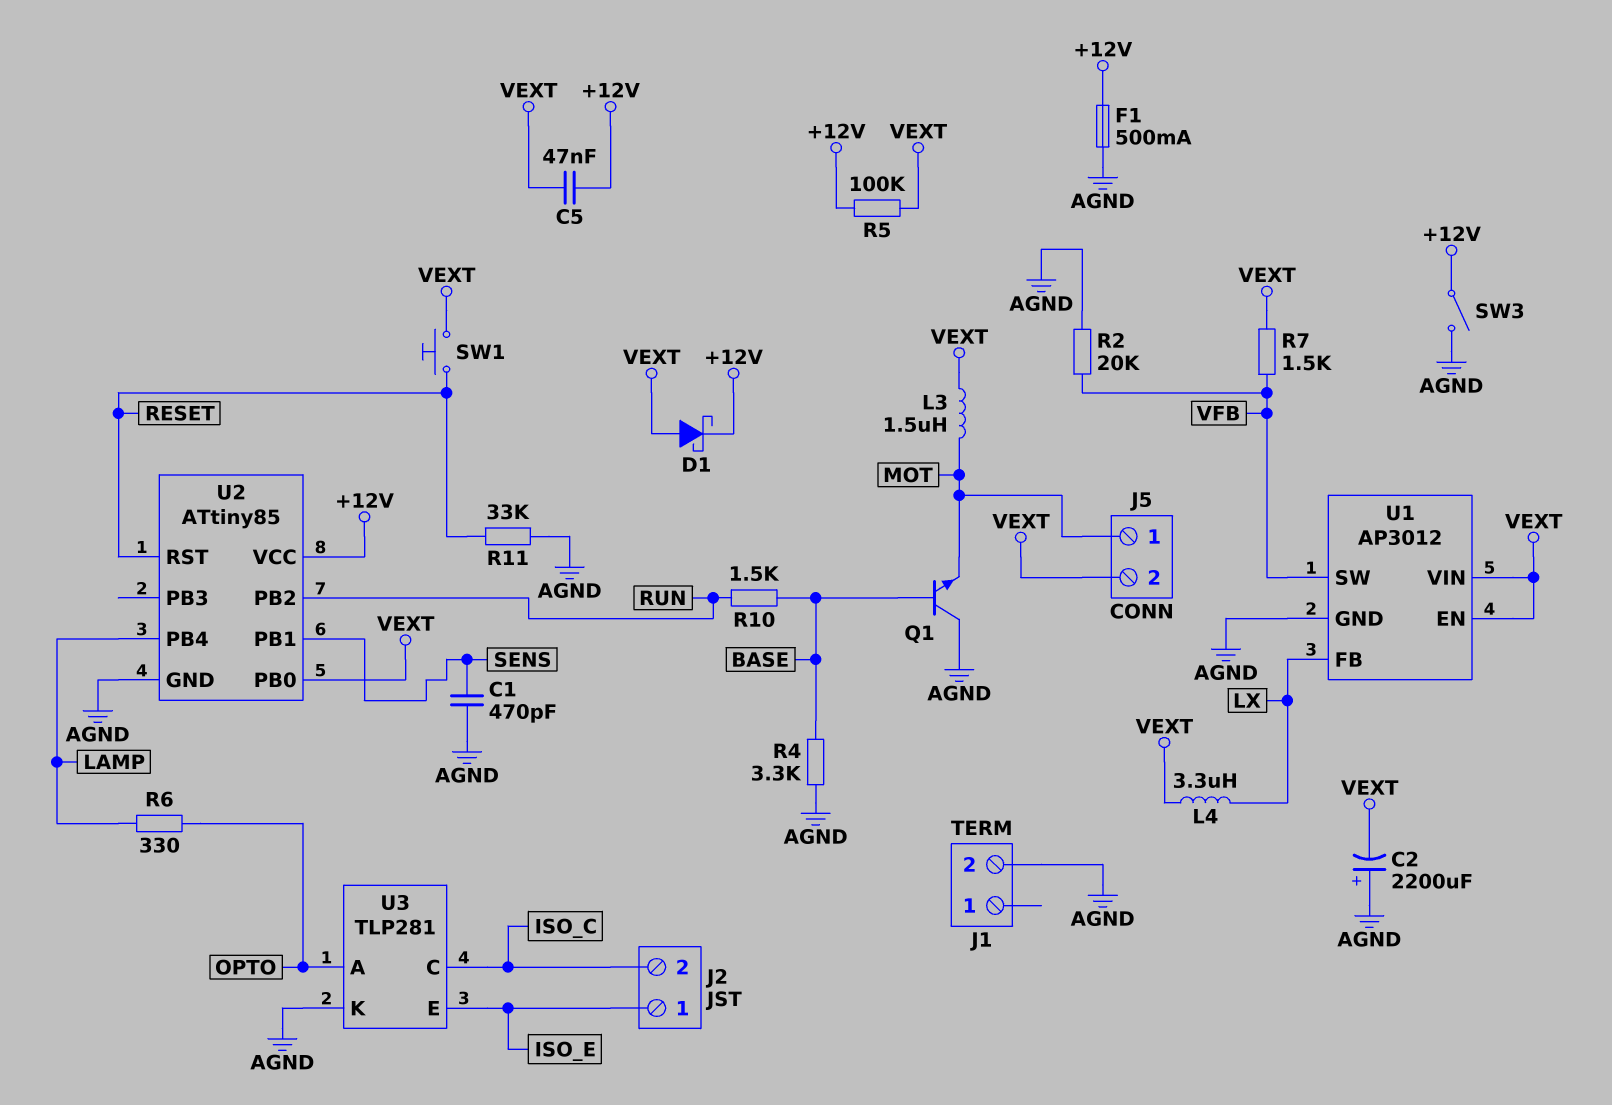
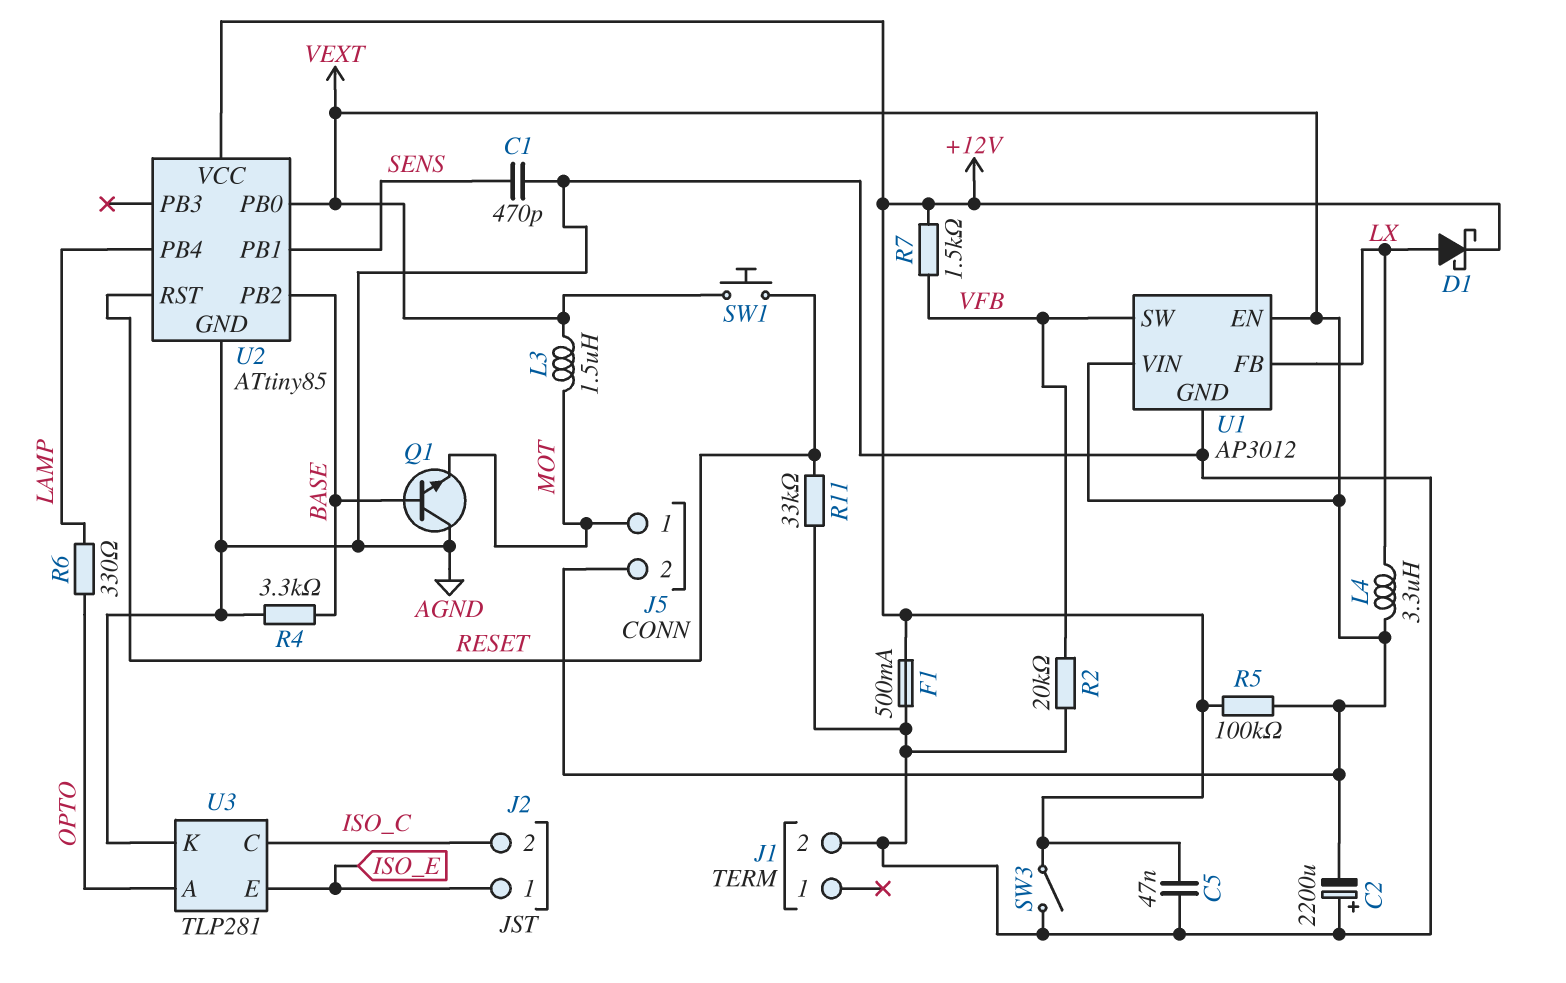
C5: 47nF (+12V, VEXT) -> 47nF (+12V, AGND)
D1: schottky (A VEXT, K +12V) -> schottky (A LX, K +12V)
R7: 1.5k (VEXT, VFB) -> 1.5k (+12V, VFB)
R10: 1.5k (BASE, RUN) -> none
U2 pin PB2: RUN -> BASE

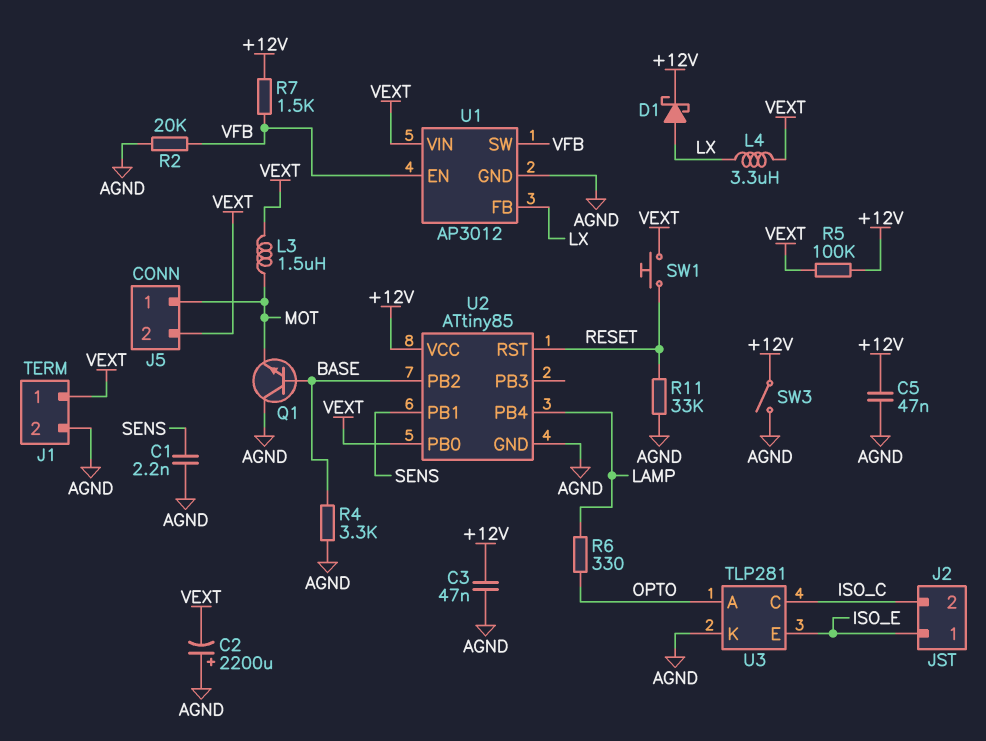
C1: 470pF (AGND, SENS) -> 2.2nF (AGND, SENS)
C3: none -> 47nF (+12V, AGND)
F1: 500mA (+12V, AGND) -> none
J1 pin 1: none -> VEXT
U1 pin EN: VEXT -> VFB

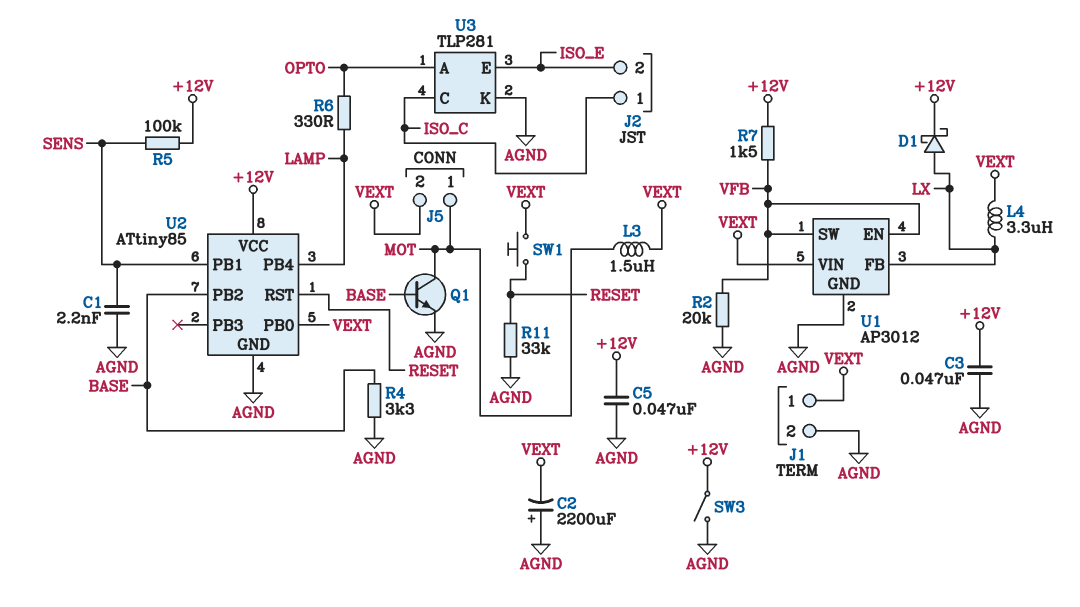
J2 pin 1: ISO_E -> ISO_C
J2 pin 2: ISO_C -> ISO_E
Q1: NPN (B BASE, C AGND, E MOT) -> NPN (B BASE, C MOT, E AGND)
R5: 100k (+12V, VEXT) -> 100k (+12V, SENS)

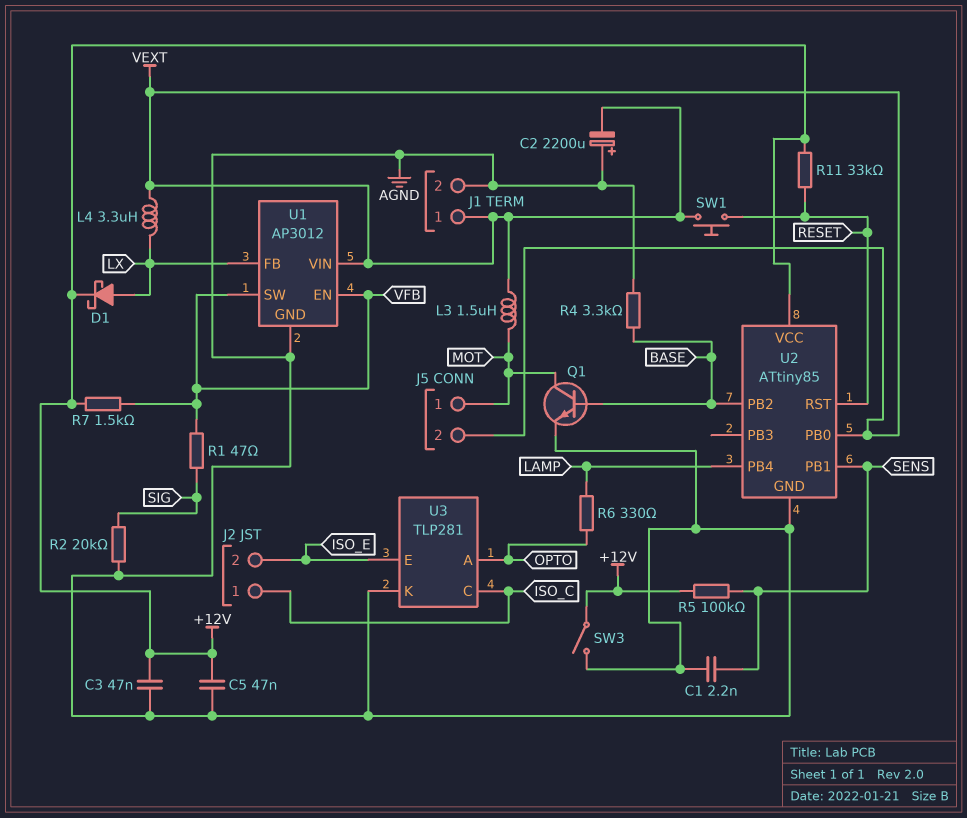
R1: none -> 47 (SIG, VFB)
R2: 20k (AGND, VFB) -> 20k (AGND, SIG)
R11: 33k (AGND, RESET) -> 33k (+12V, RESET)

